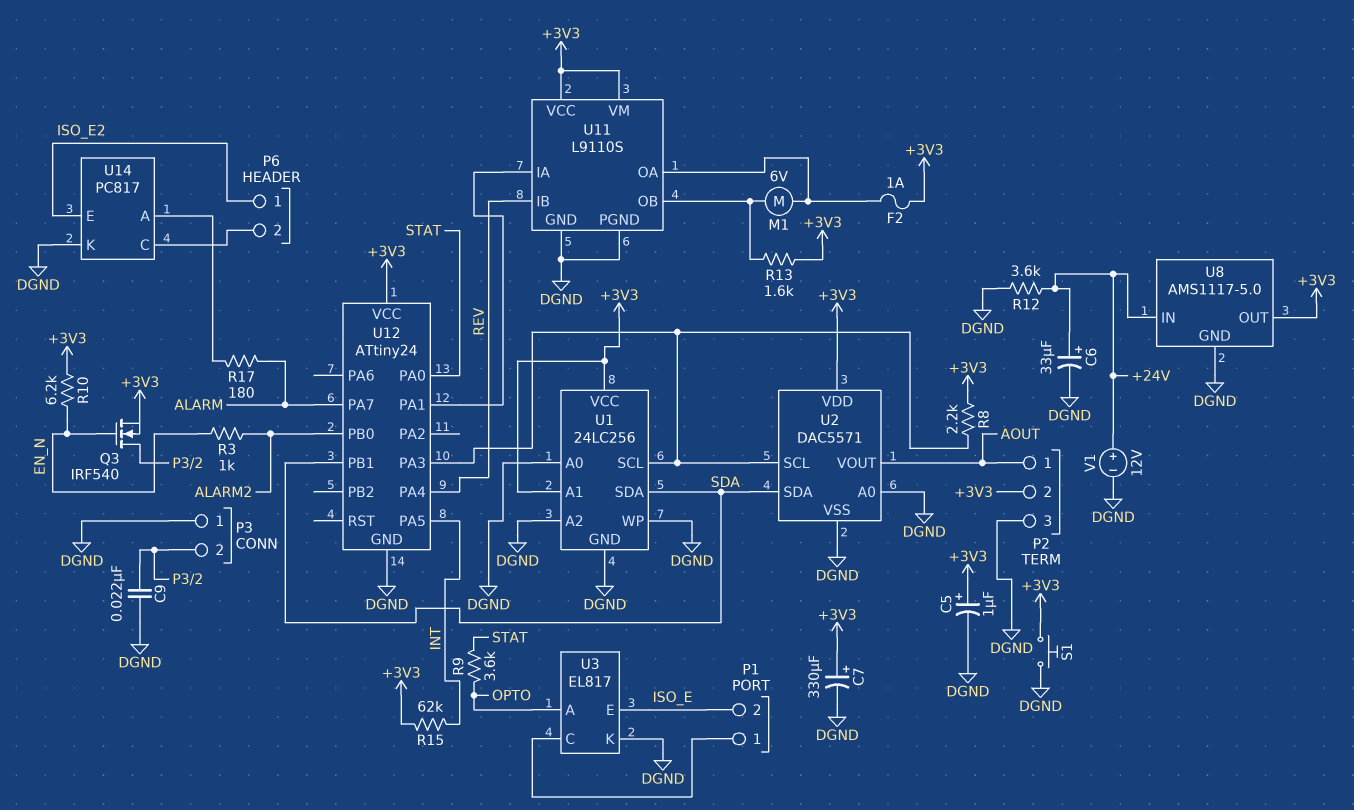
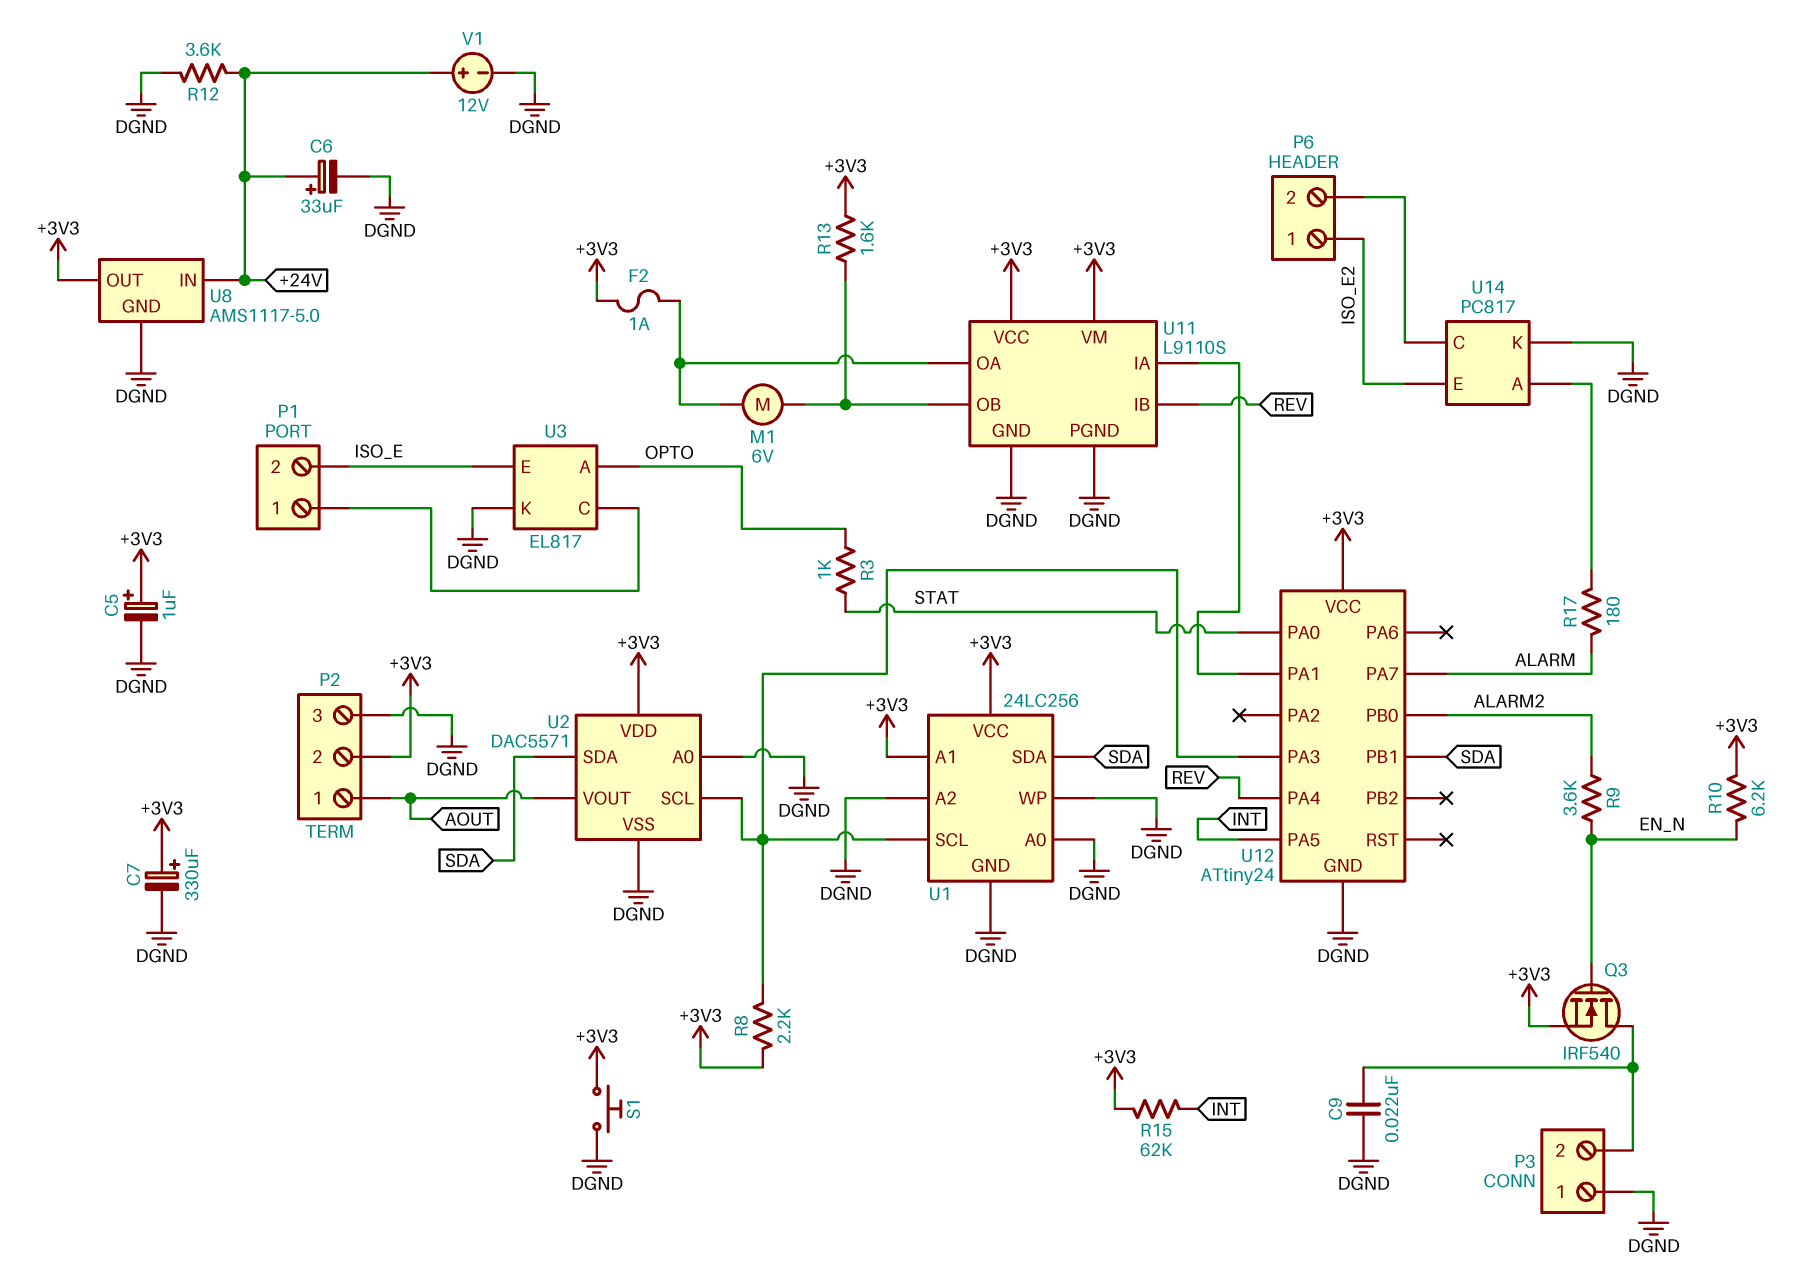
R3: 1k (ALARM2, EN_N) -> 1k (OPTO, STAT)
R9: 3.6k (OPTO, STAT) -> 3.6k (ALARM2, EN_N)

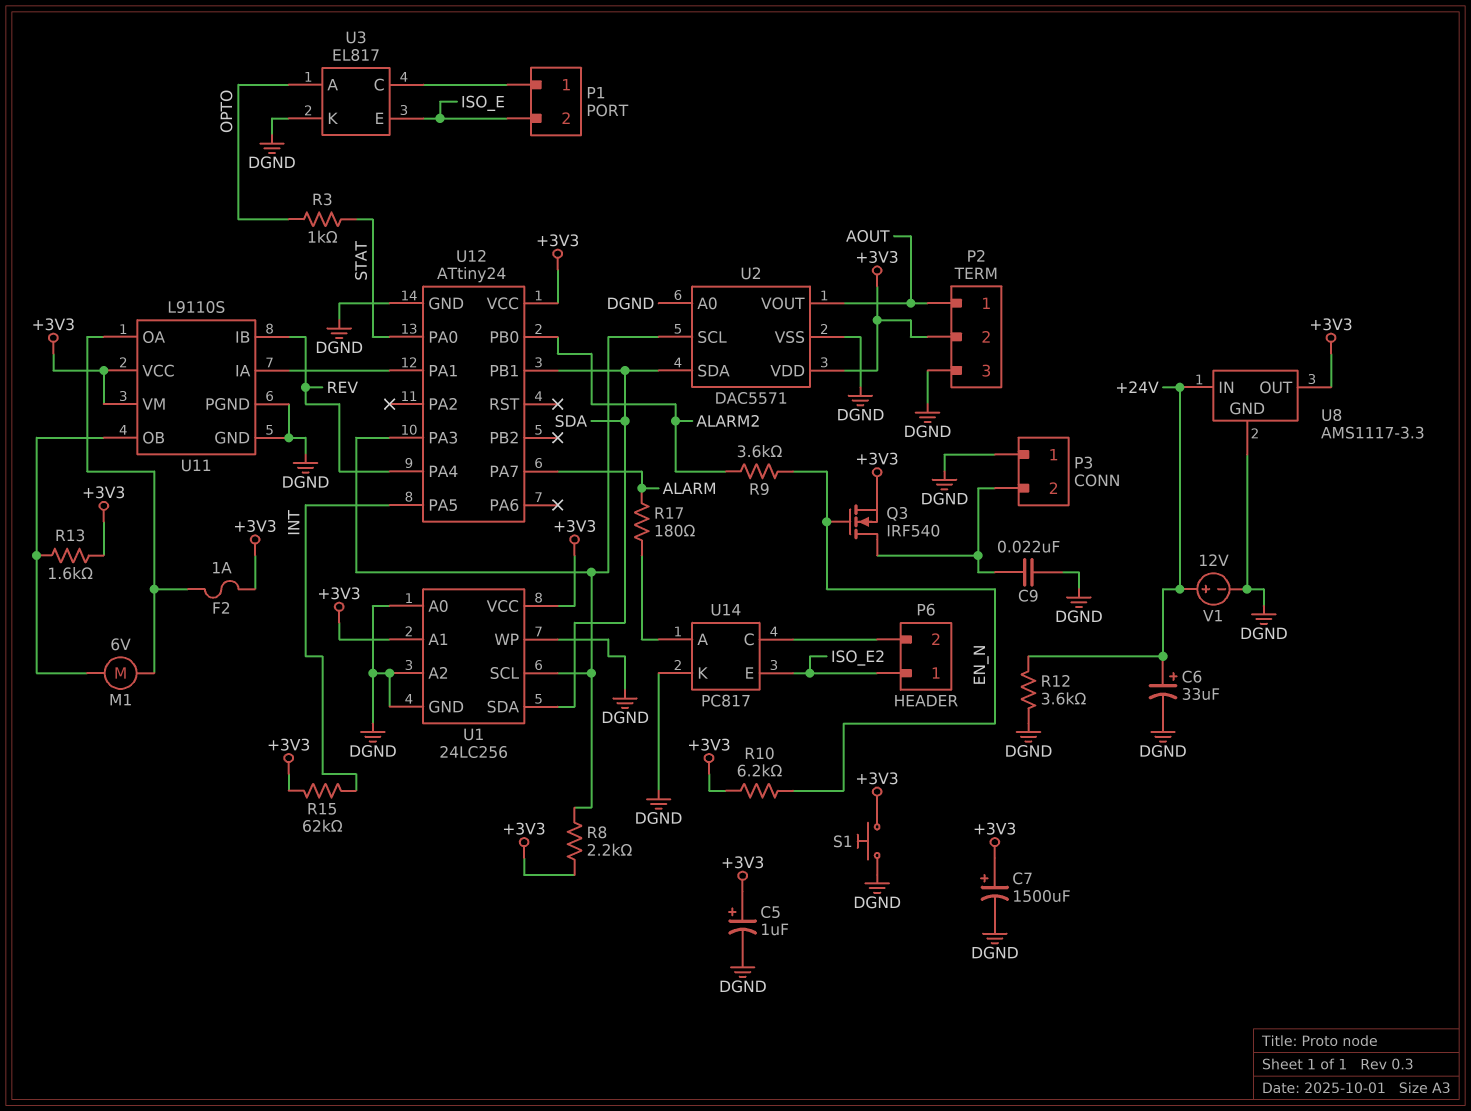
C7: 330uF (plus +3V3, minus DGND) -> 1500uF (plus +3V3, minus DGND)
U8: AMS1117-5.0 -> AMS1117-3.3

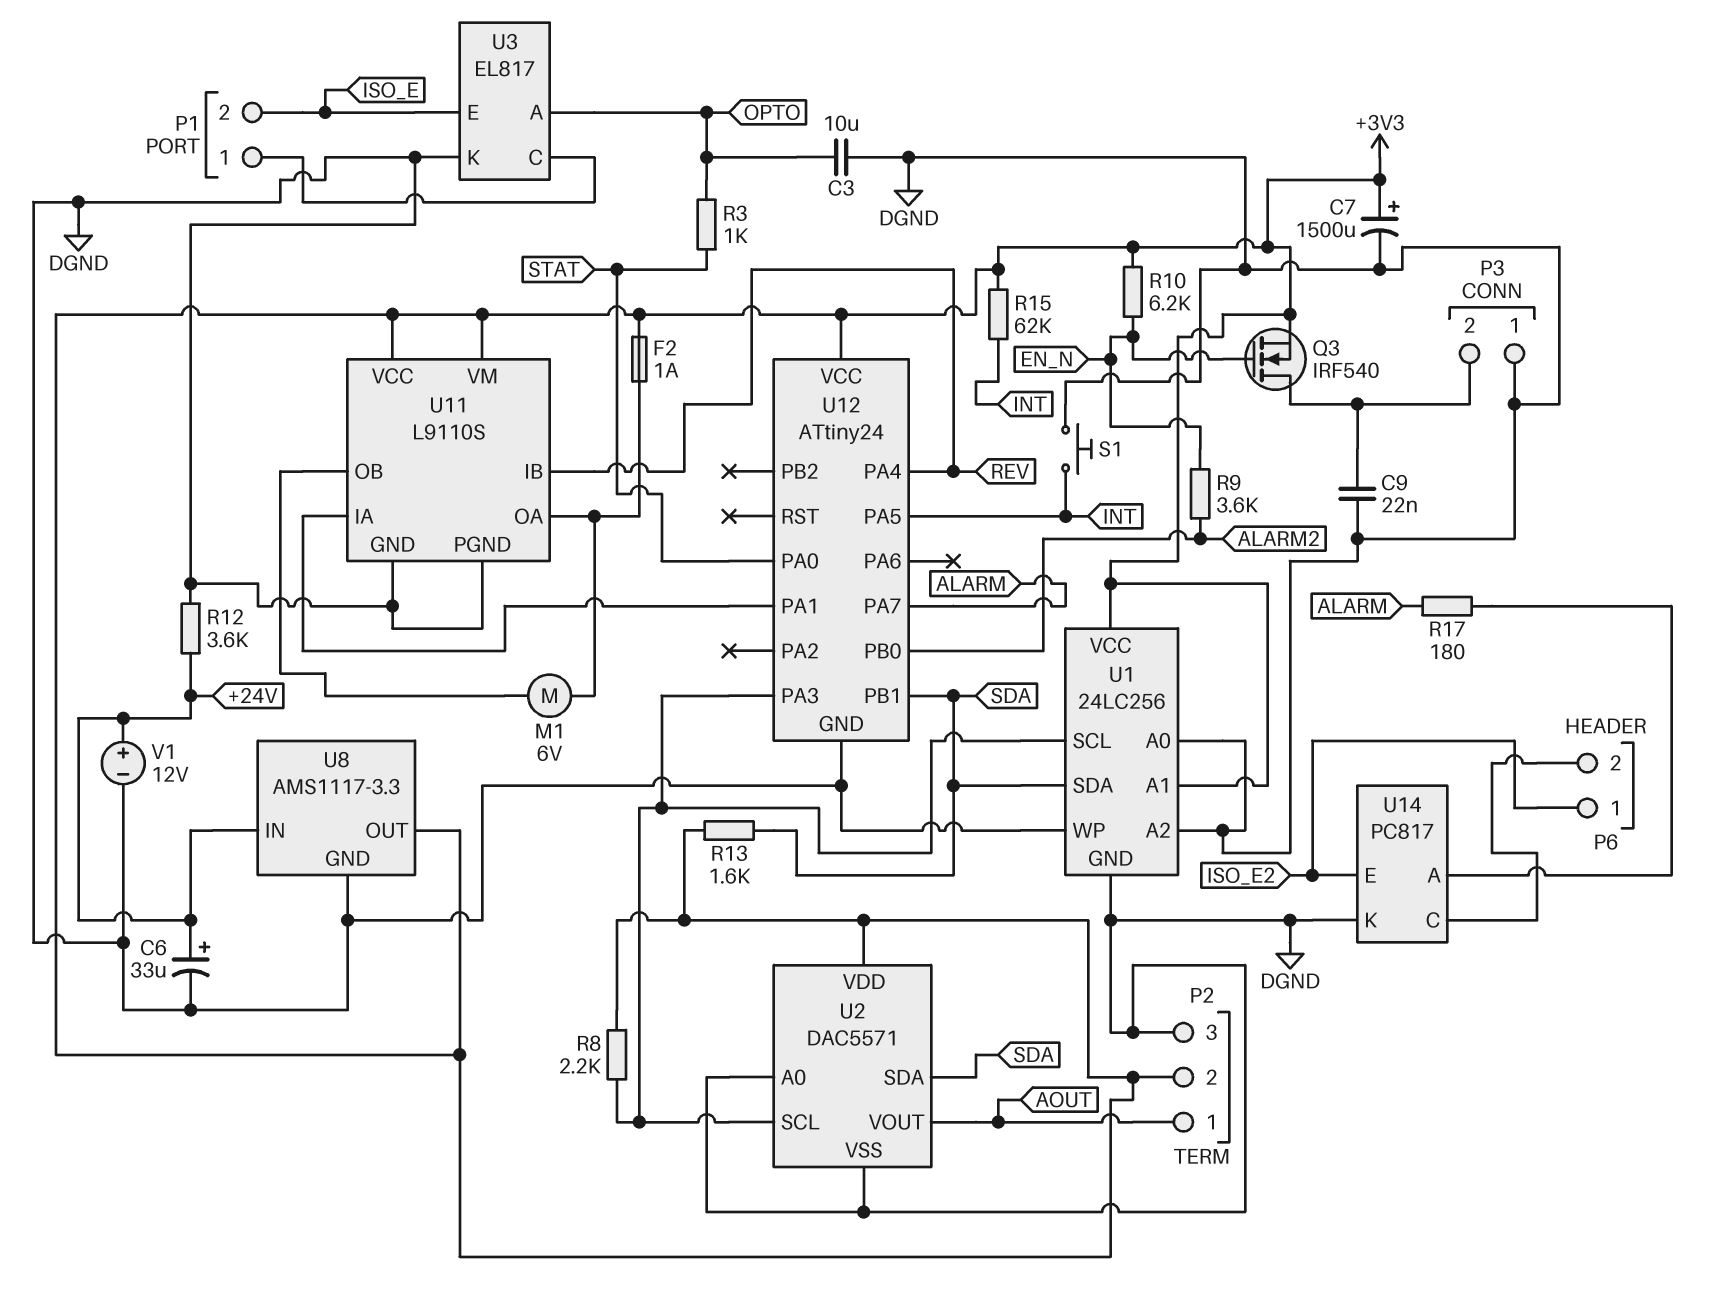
C3: none -> 10uF (DGND, OPTO)
C5: 1uF (plus +3V3, minus DGND) -> none
R13: 1.6k (+3V3, U11/OB) -> 1.6k (+3V3, SDA)
S1: button (+3V3, DGND) -> button (DGND, INT)

